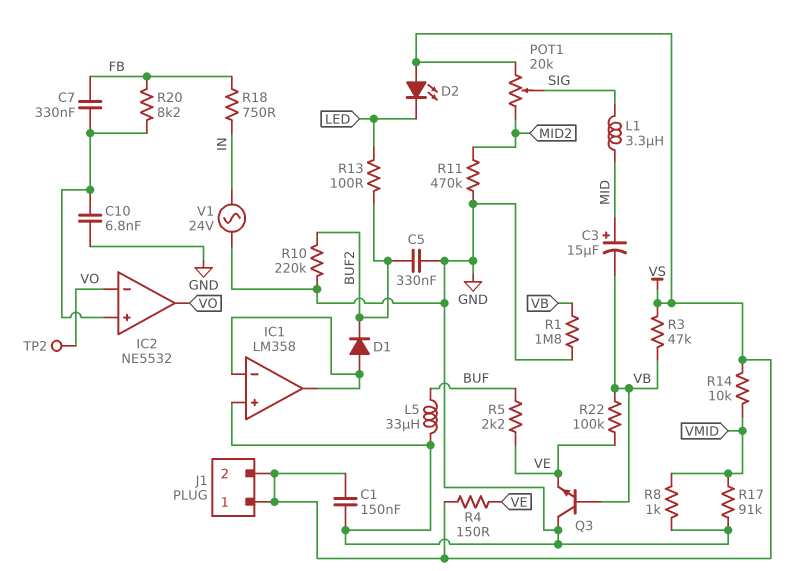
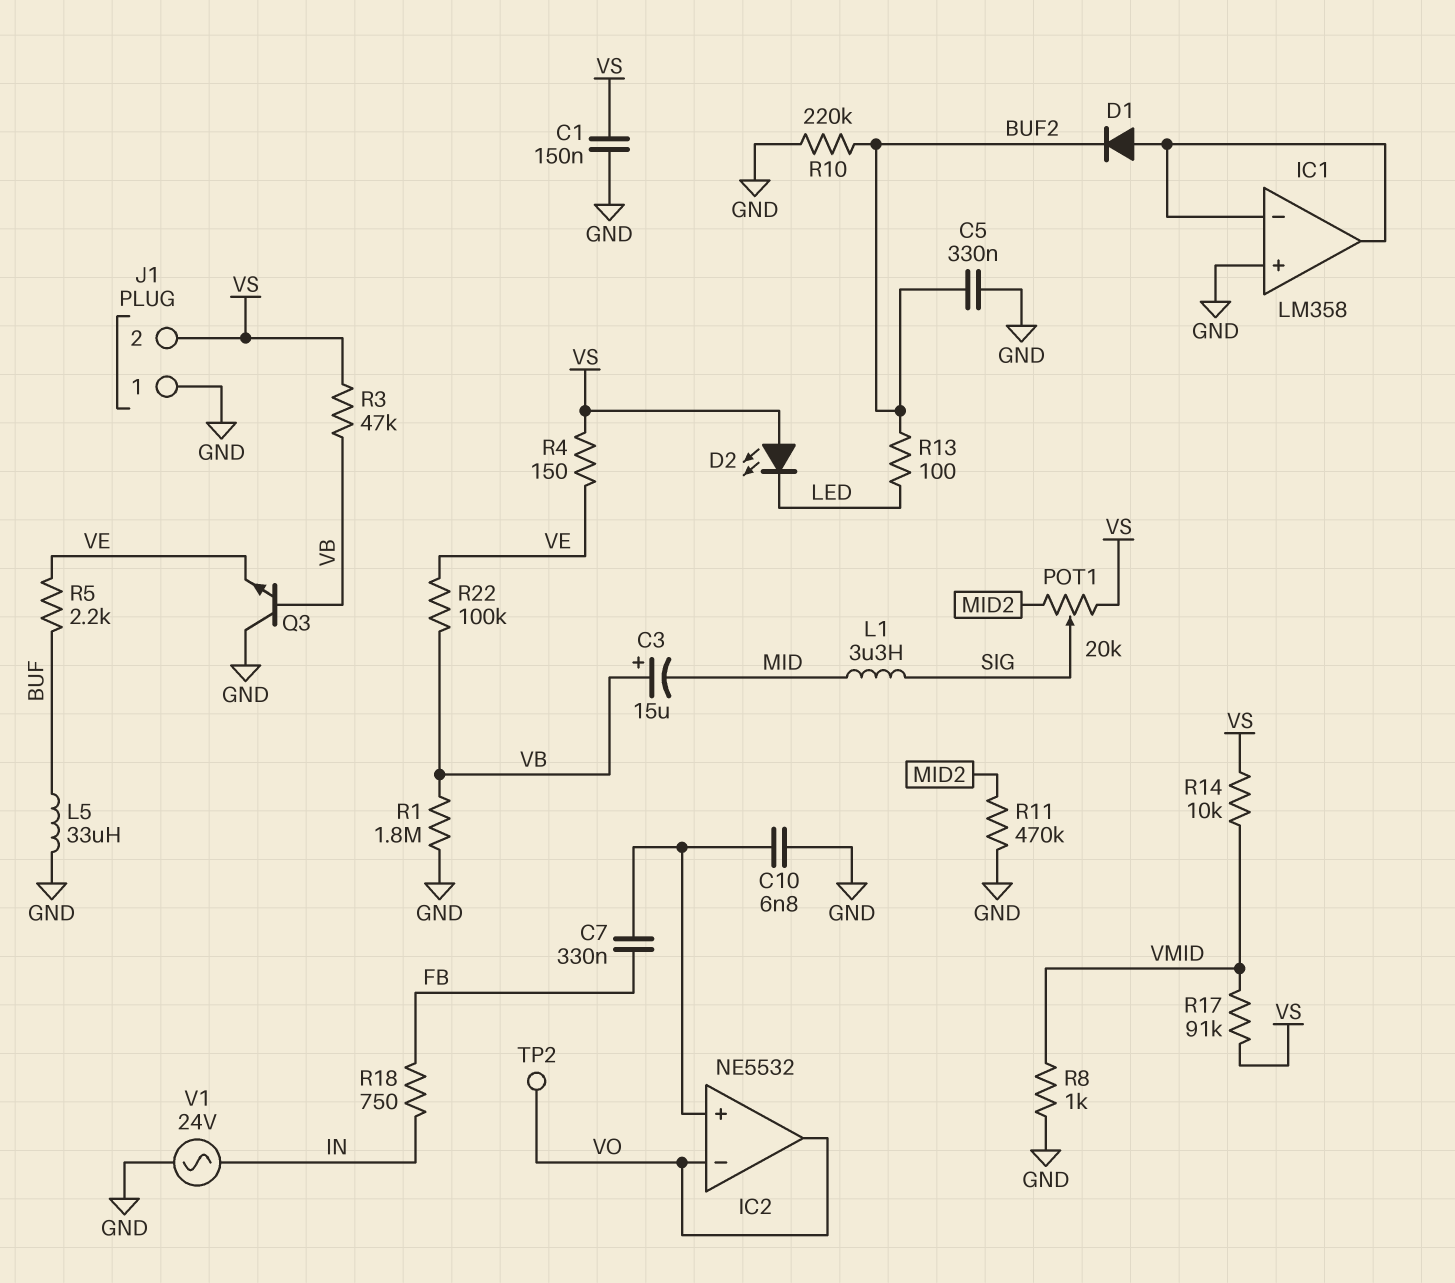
C3: 15uF (plus MID, minus VB) -> 15uF (plus VB, minus MID)
J1 pin 1: VS -> GND
R17: 91k (GND, VMID) -> 91k (VMID, VS)
R20: 8.2k (FB, IC2/in+) -> none

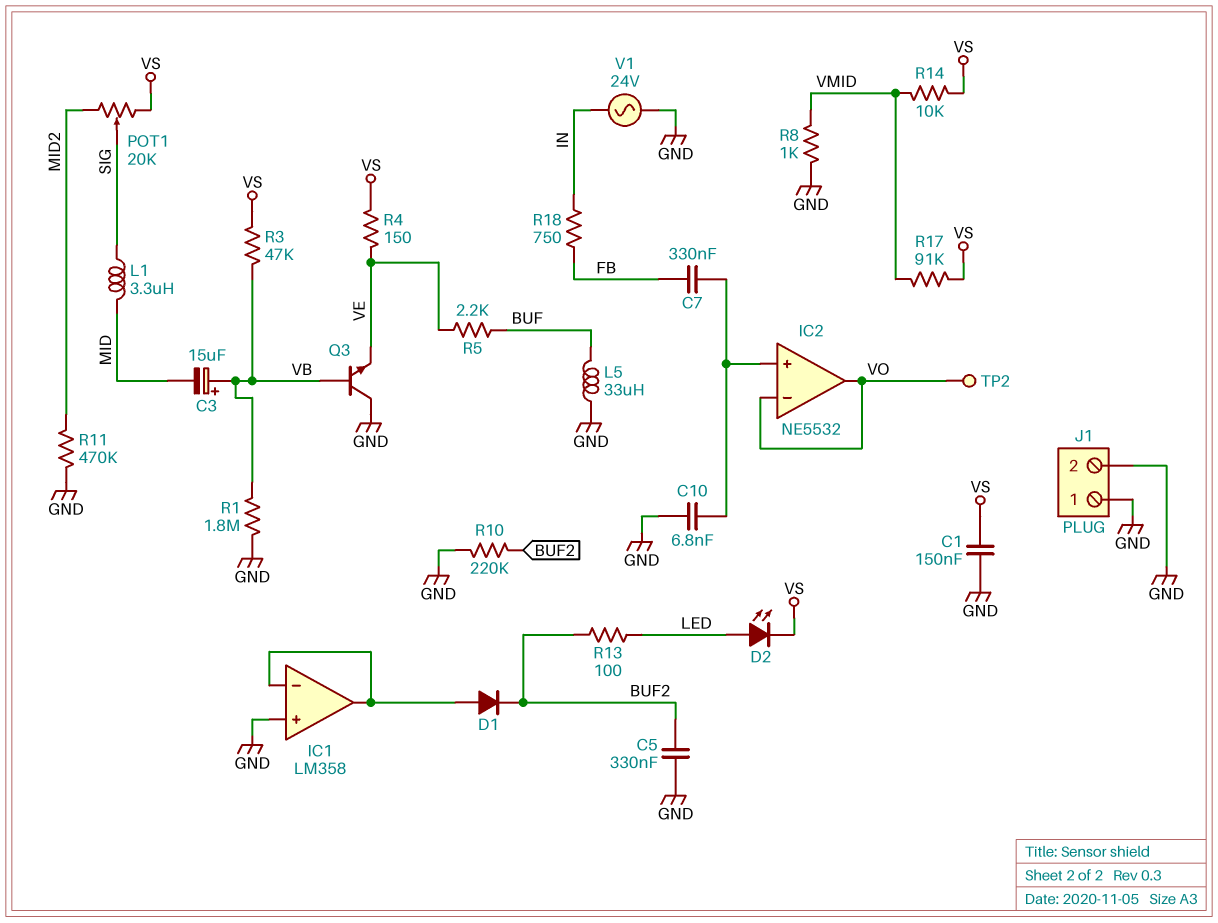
D2: LED (A VS, K LED) -> LED (A LED, K VS)
J1 pin 2: VS -> GND
R22: 100k (VB, VE) -> none

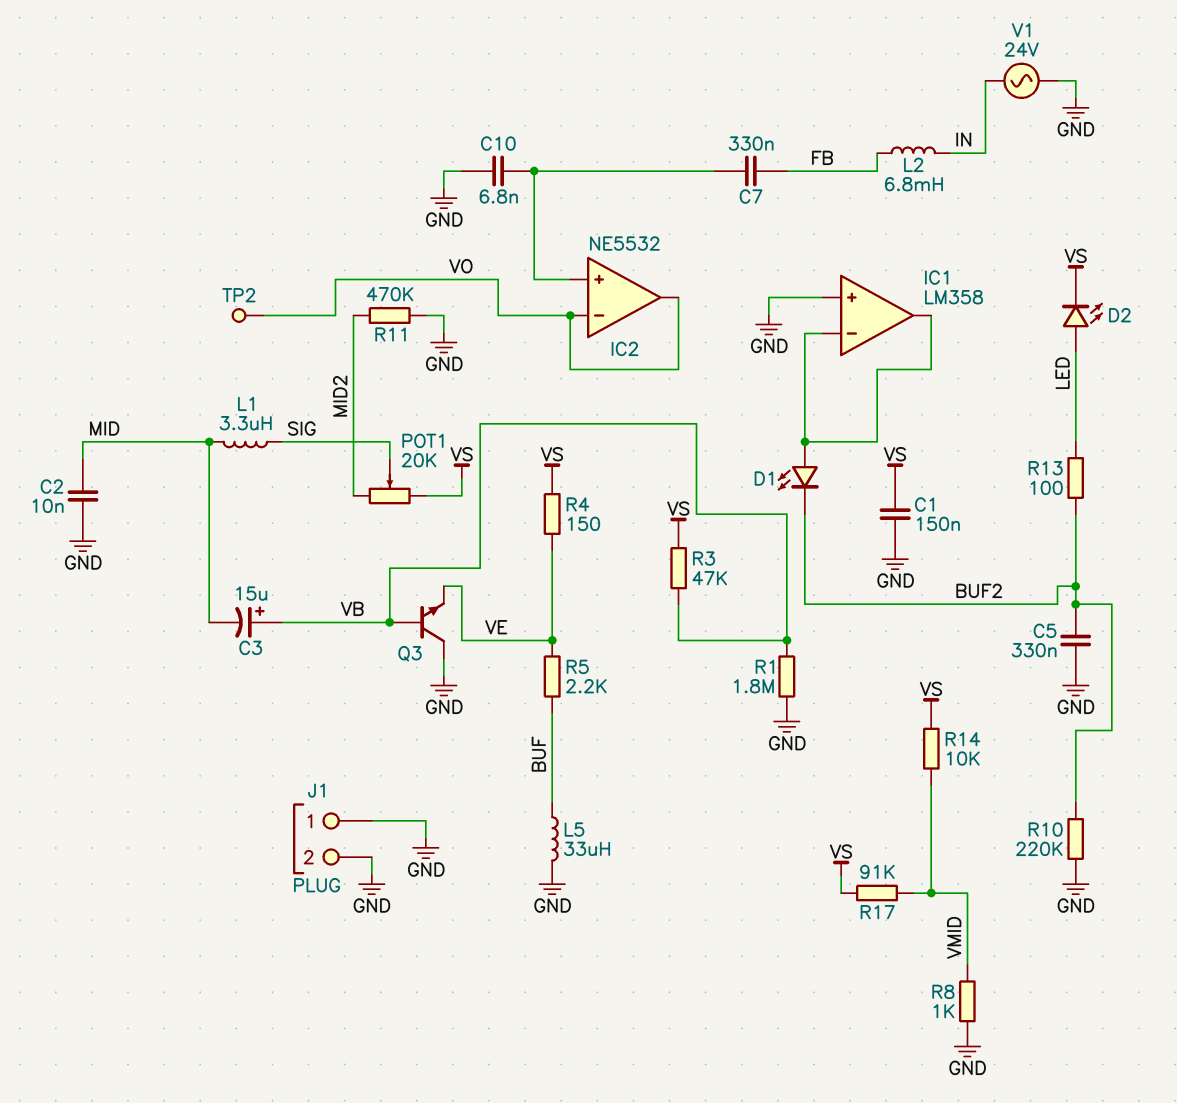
C2: none -> 10nF (GND, MID)
D1: diode (A IC1/in-, K BUF2) -> LED (A IC1/in-, K BUF2)
L2: none -> 6.8mH (FB, IN)
R18: 750 (FB, IN) -> none

